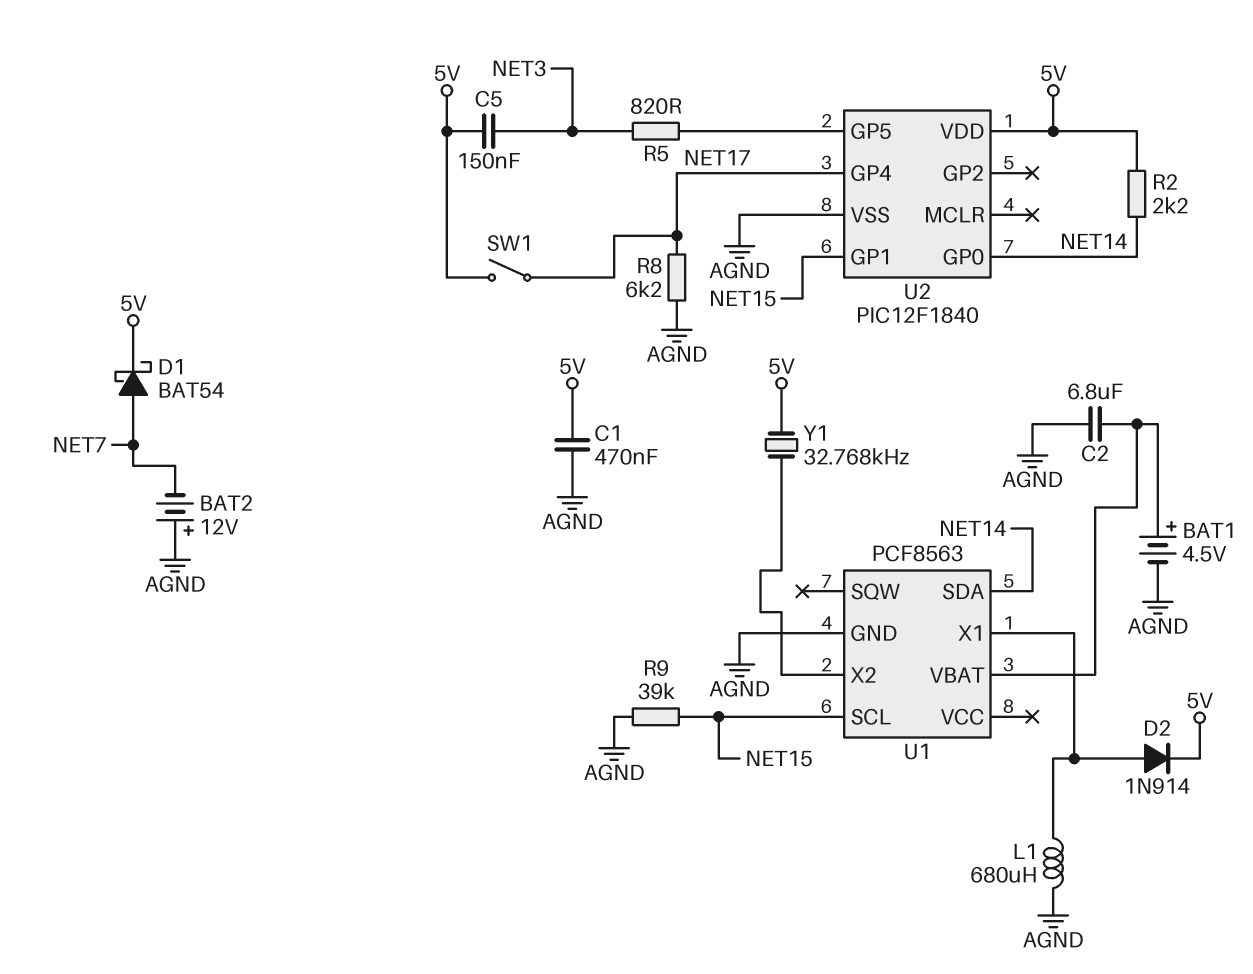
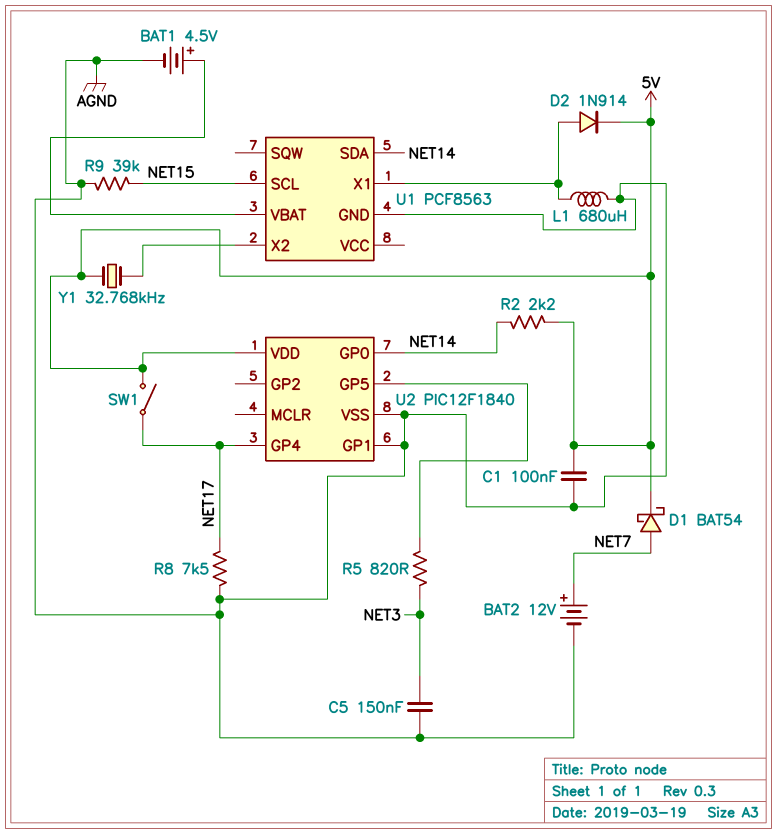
BAT2: 12V (plus AGND, minus NET7) -> 12V (plus NET7, minus AGND)
C1: 470nF (5V, AGND) -> 100nF (5V, AGND)
C2: 6.8uF (AGND, U1/VBAT) -> none
C5: 150nF (5V, NET3) -> 150nF (AGND, NET3)
R8: 6.2k (AGND, NET17) -> 7.5k (AGND, NET17)
U2 pin GP1: NET15 -> AGND

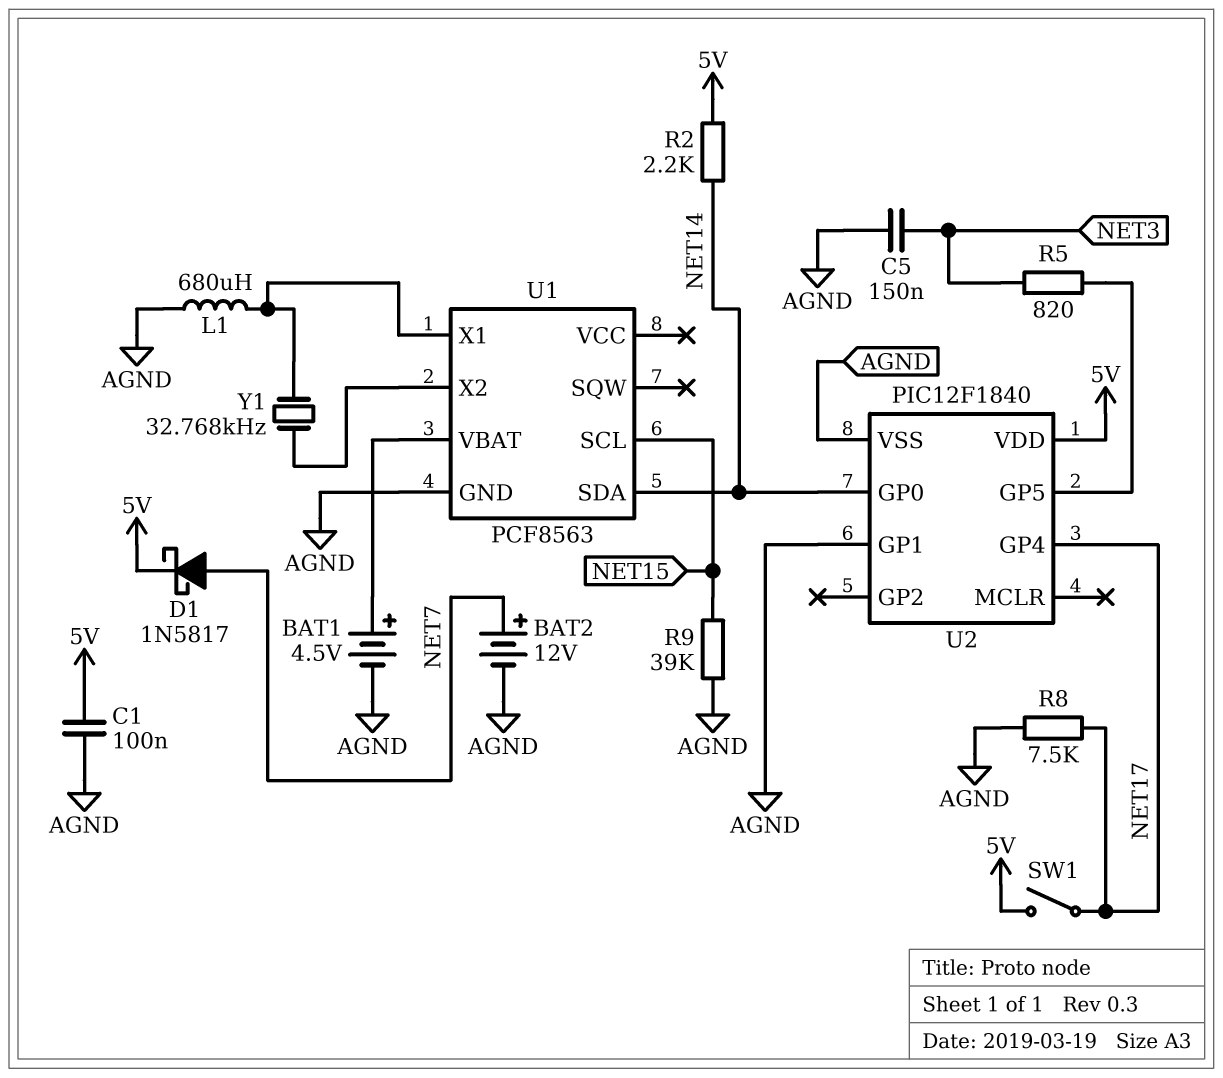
D1: schottky BAT54 (A NET7, K 5V) -> schottky 1N5817 (A NET7, K 5V)
D2: diode 1N914 (A U1/X1, K 5V) -> none
Y1: 32.768kHz (5V, U1/X2) -> 32.768kHz (U1/X1, U1/X2)

